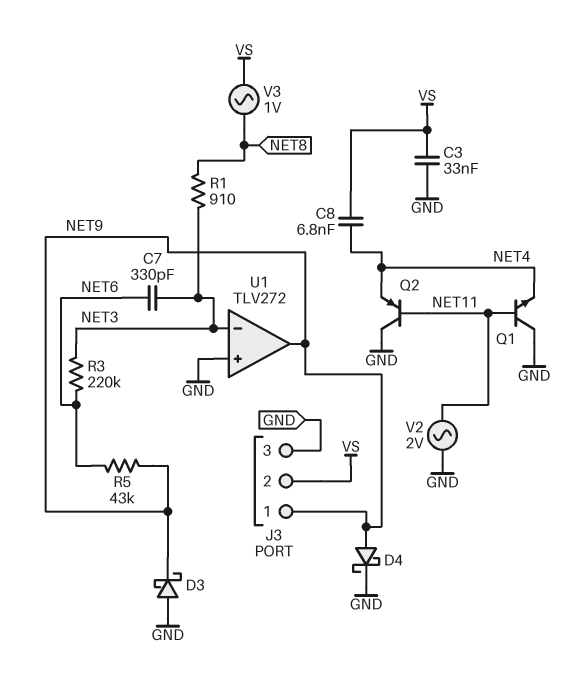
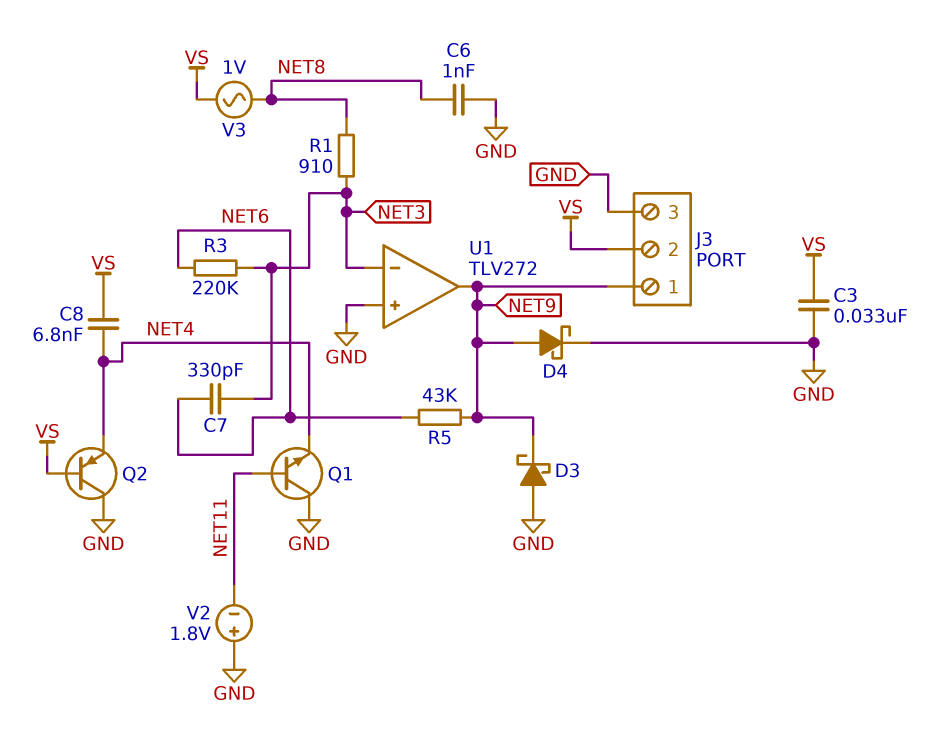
C6: none -> 1nF (GND, NET8)
Q2: PNP (B NET11, C GND, E NET4) -> PNP (B VS, C GND, E NET4)
V2: AC 2V (GND, NET11) -> 1.8V (plus GND, minus NET11)

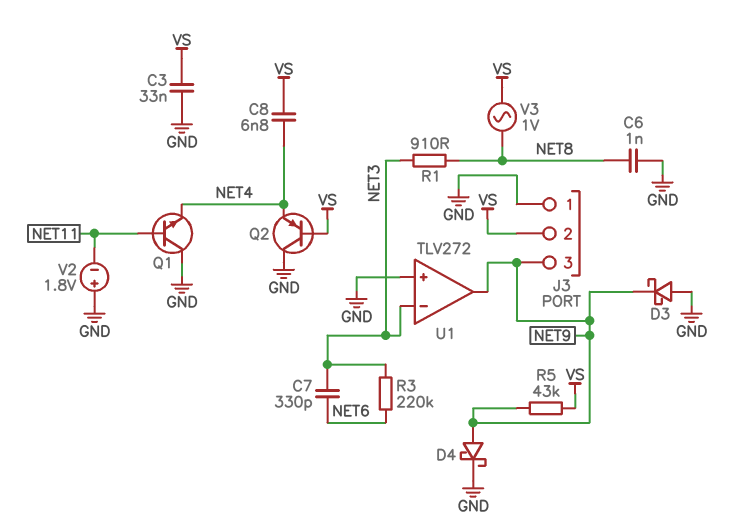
J3 pin 1: NET9 -> GND
J3 pin 3: GND -> NET9
R5: 43k (NET6, NET9) -> 43k (NET9, VS)

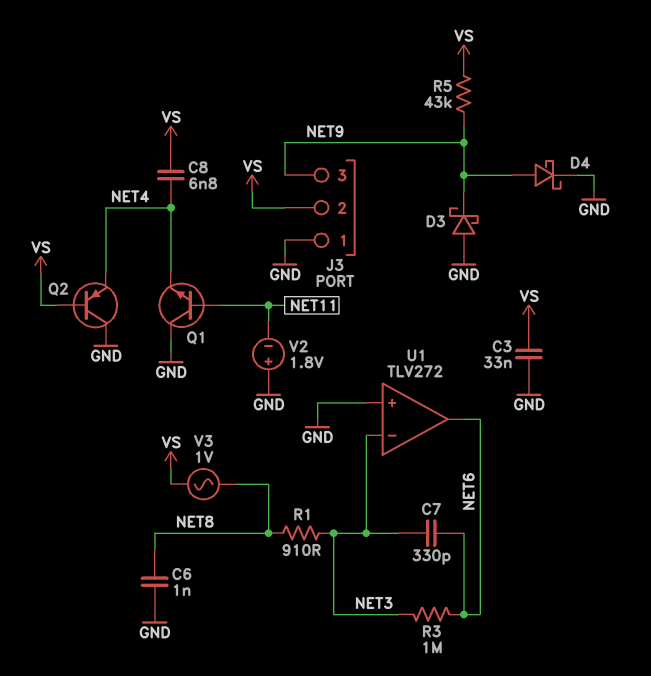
R3: 220k (NET3, NET6) -> 1M (NET3, NET6)
U1 pin out: NET9 -> NET6

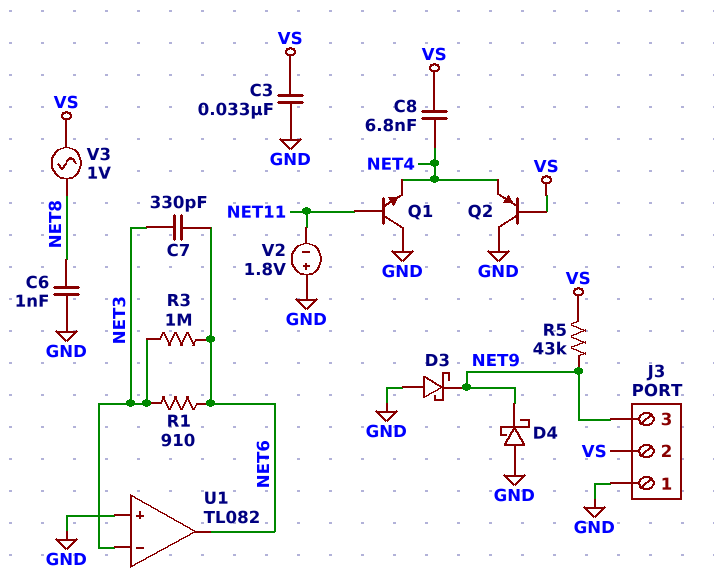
D4: schottky (A NET9, K GND) -> schottky (A GND, K NET9)
R1: 910 (NET3, NET8) -> 910 (NET3, NET6)
U1: TLV272 -> TL082

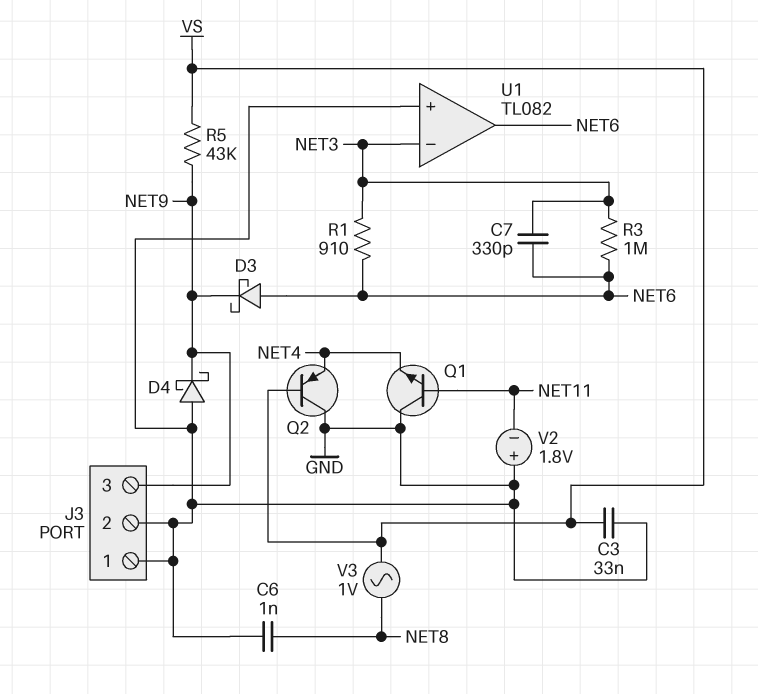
C8: 6.8nF (NET4, VS) -> none
D3: schottky (A GND, K NET9) -> schottky (A NET6, K NET9)
J3 pin 2: VS -> GND

